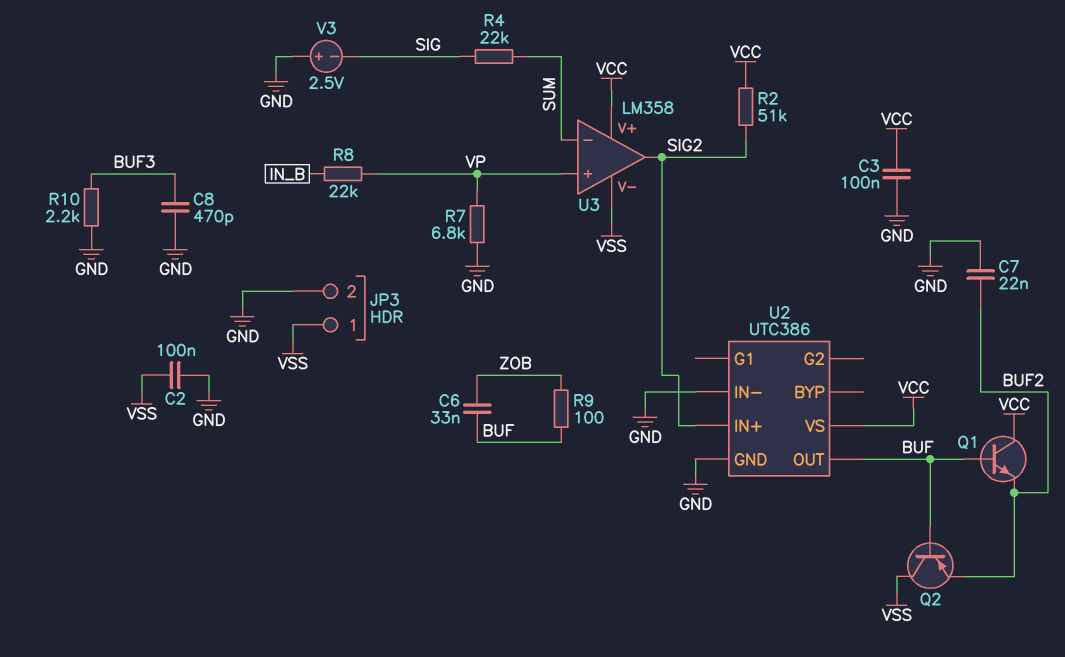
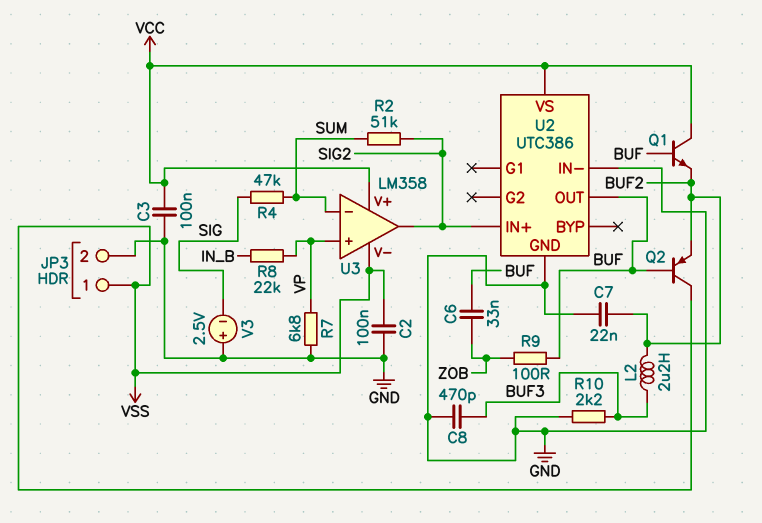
L2: none -> 2.2uH (BUF2, BUF3)
R2: 51k (SIG2, VCC) -> 51k (SIG2, SUM)
R4: 22k (SIG, SUM) -> 47k (SIG, SUM)

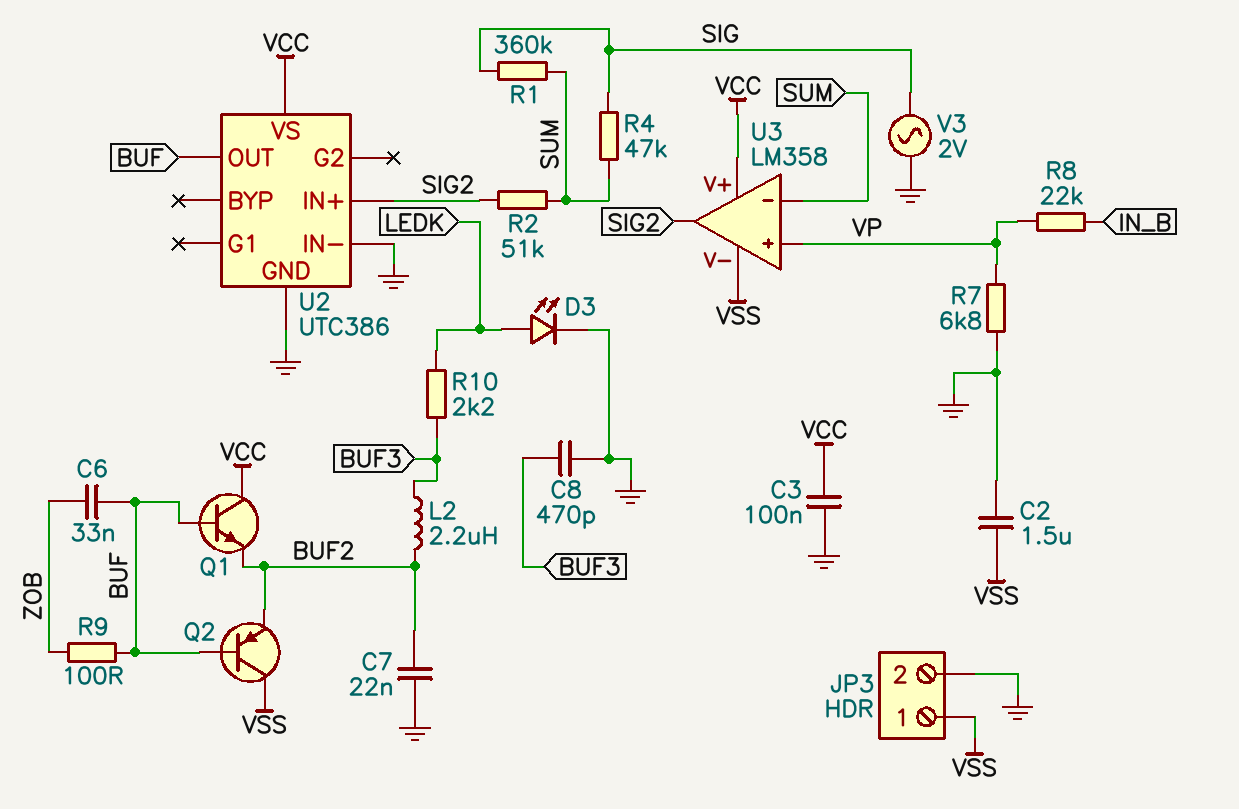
C2: 100nF (GND, VSS) -> 1.5uF (GND, VSS)
D3: none -> LED (A LEDK, K GND)
R1: none -> 360k (SIG, SUM)
R10: 2.2k (BUF3, GND) -> 2.2k (BUF3, LEDK)
V3: 2.5V (plus GND, minus SIG) -> AC 2V (GND, SIG)

